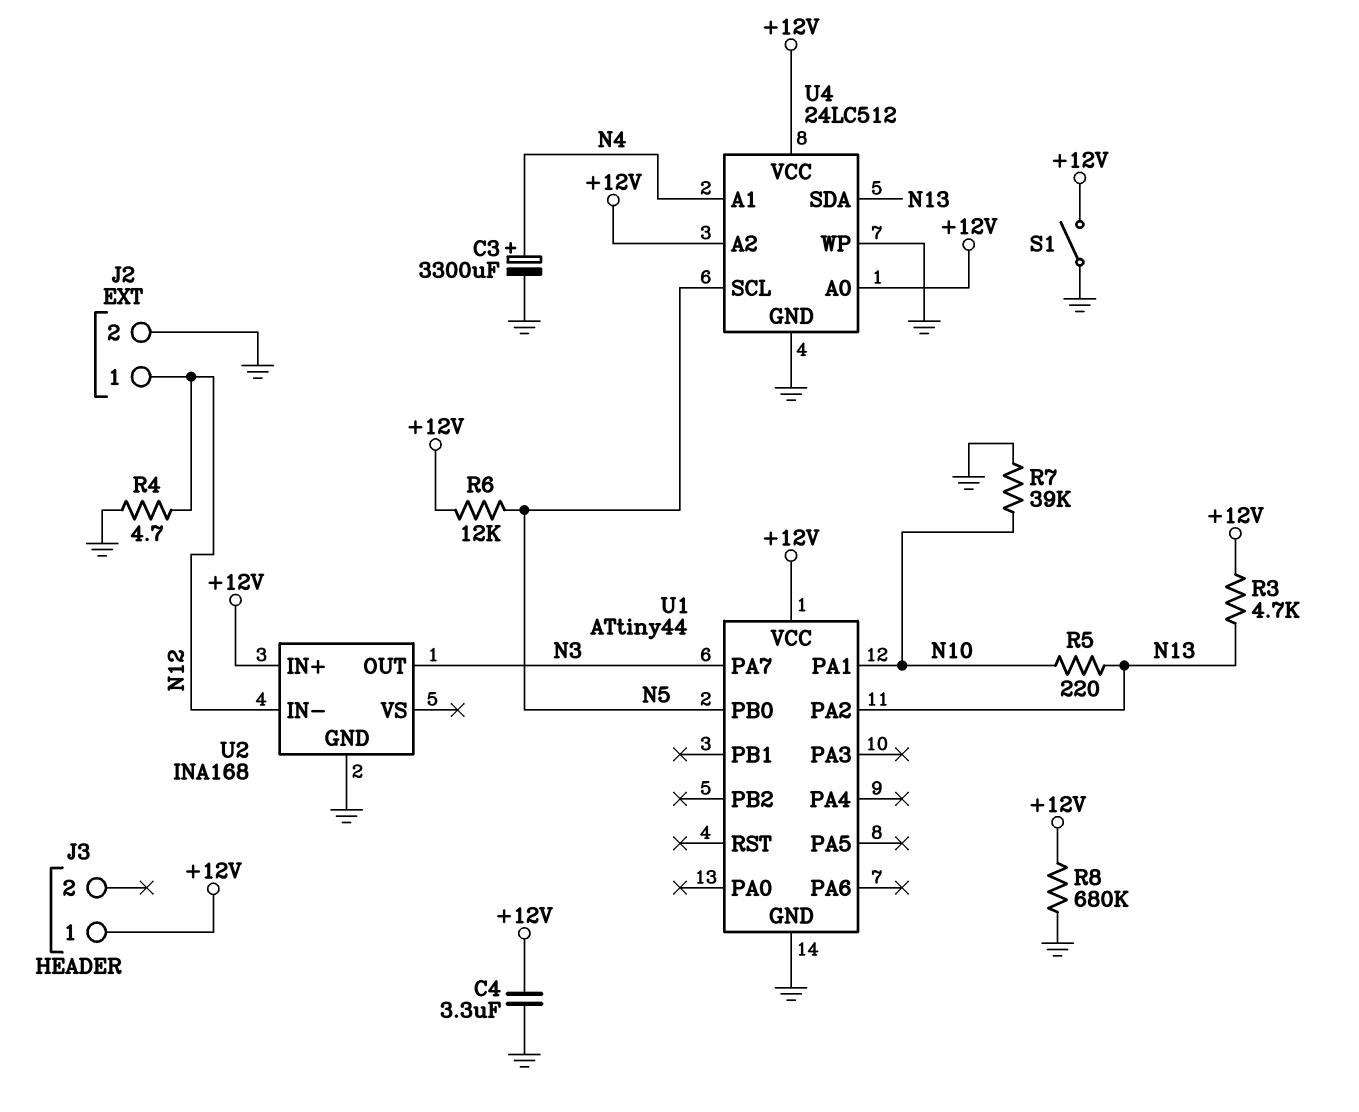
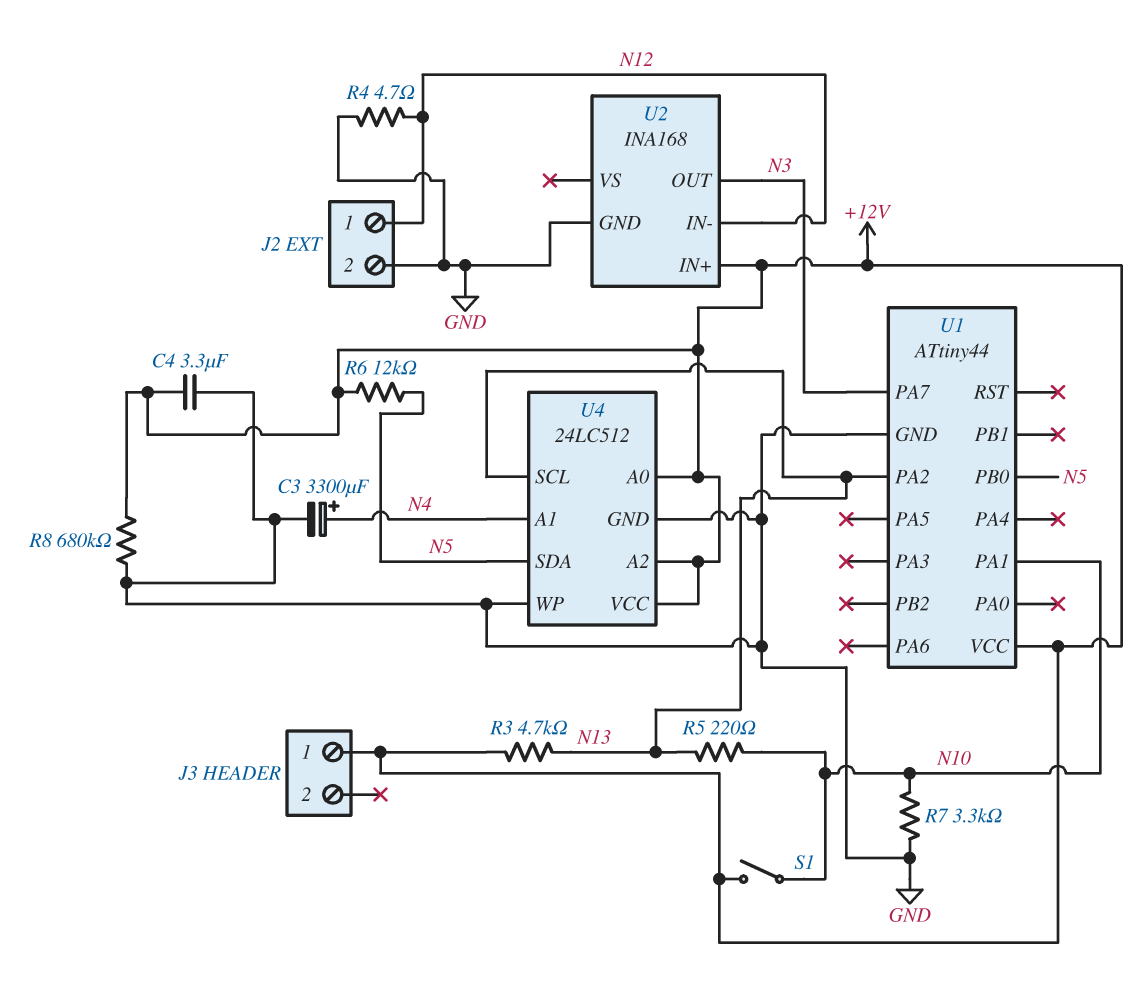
R7: 39k (GND, N10) -> 3.3k (GND, N10)
S1: switch (+12V, GND) -> switch (+12V, N10)
U4 pin SCL: N5 -> N13
U4 pin SDA: N13 -> N5

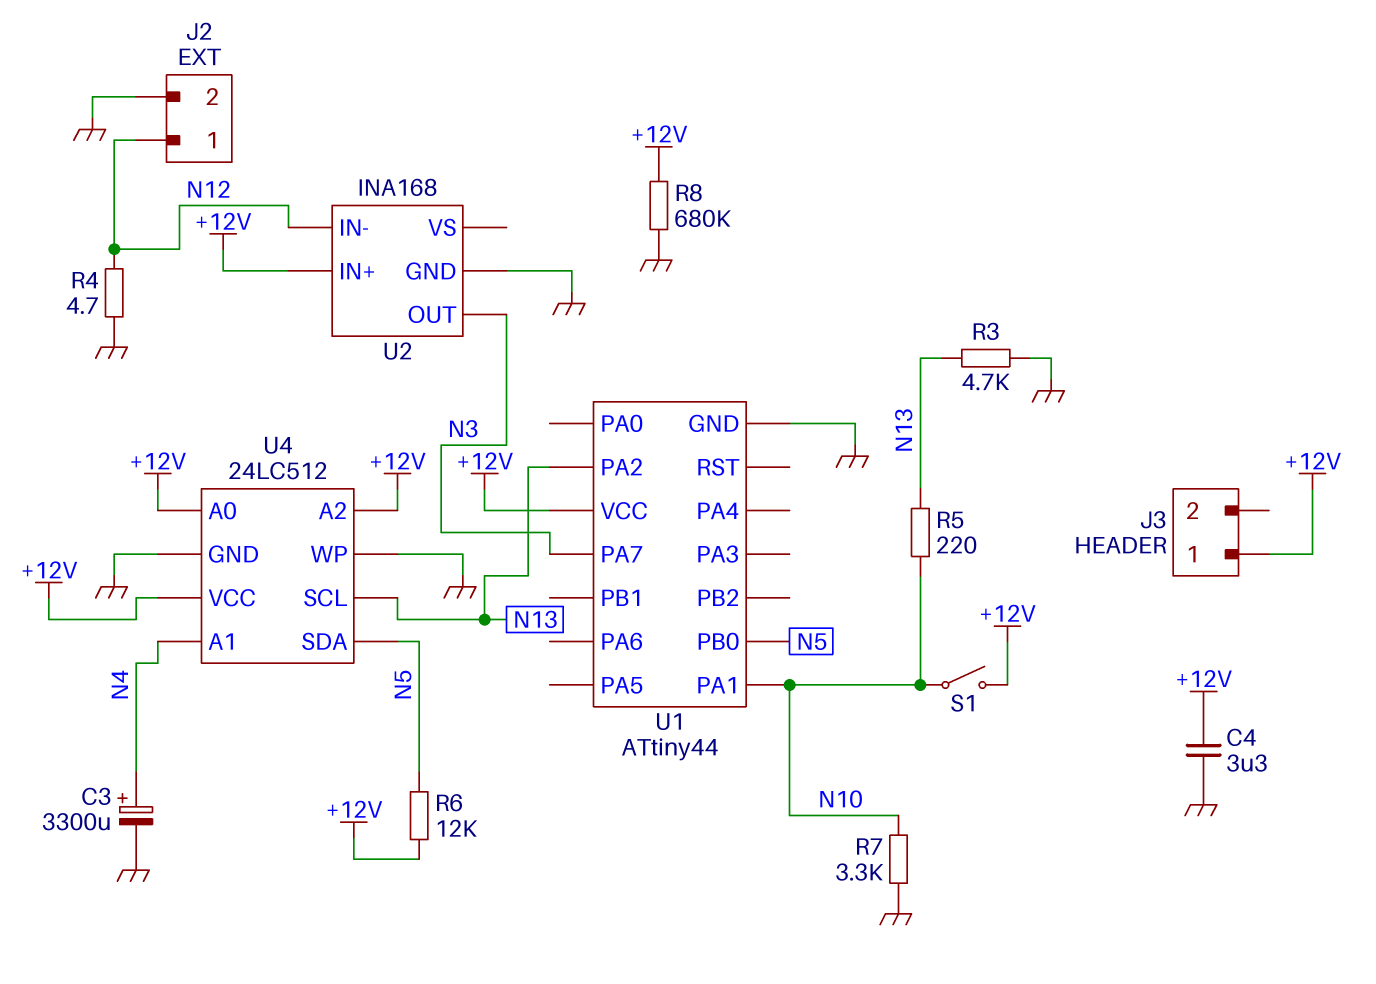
R3: 4.7k (+12V, N13) -> 4.7k (GND, N13)

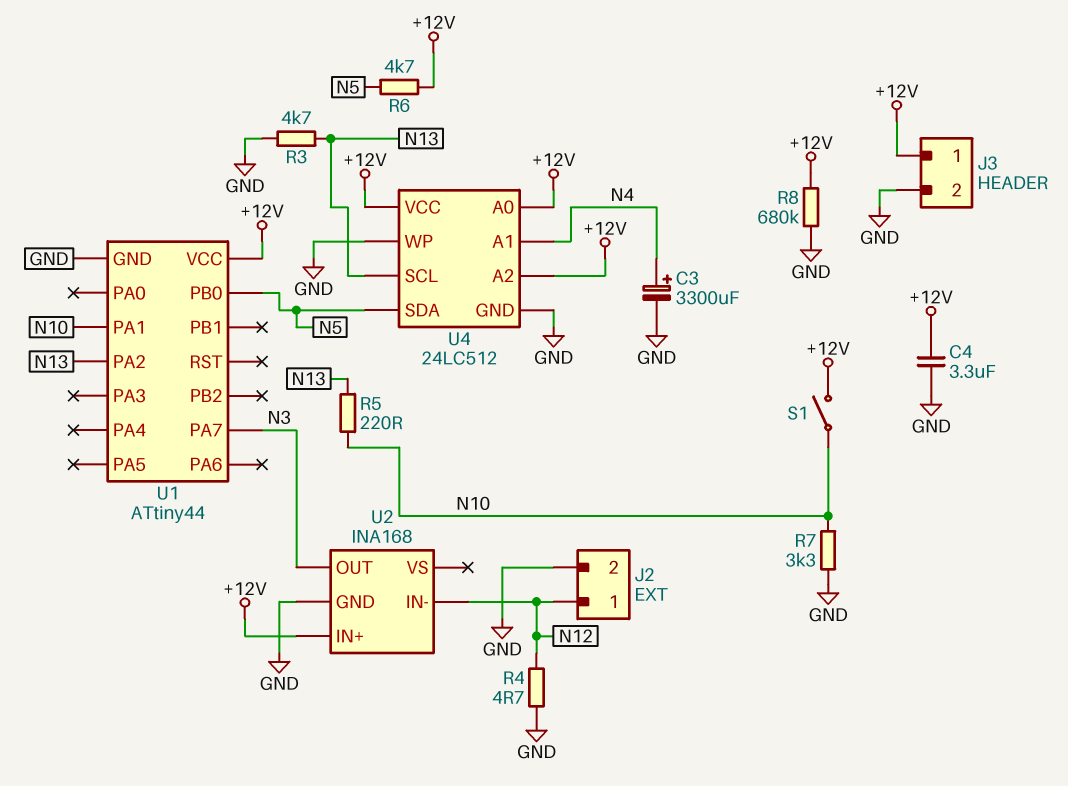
J3 pin 2: none -> GND
R6: 12k (+12V, N5) -> 4.7k (+12V, N5)

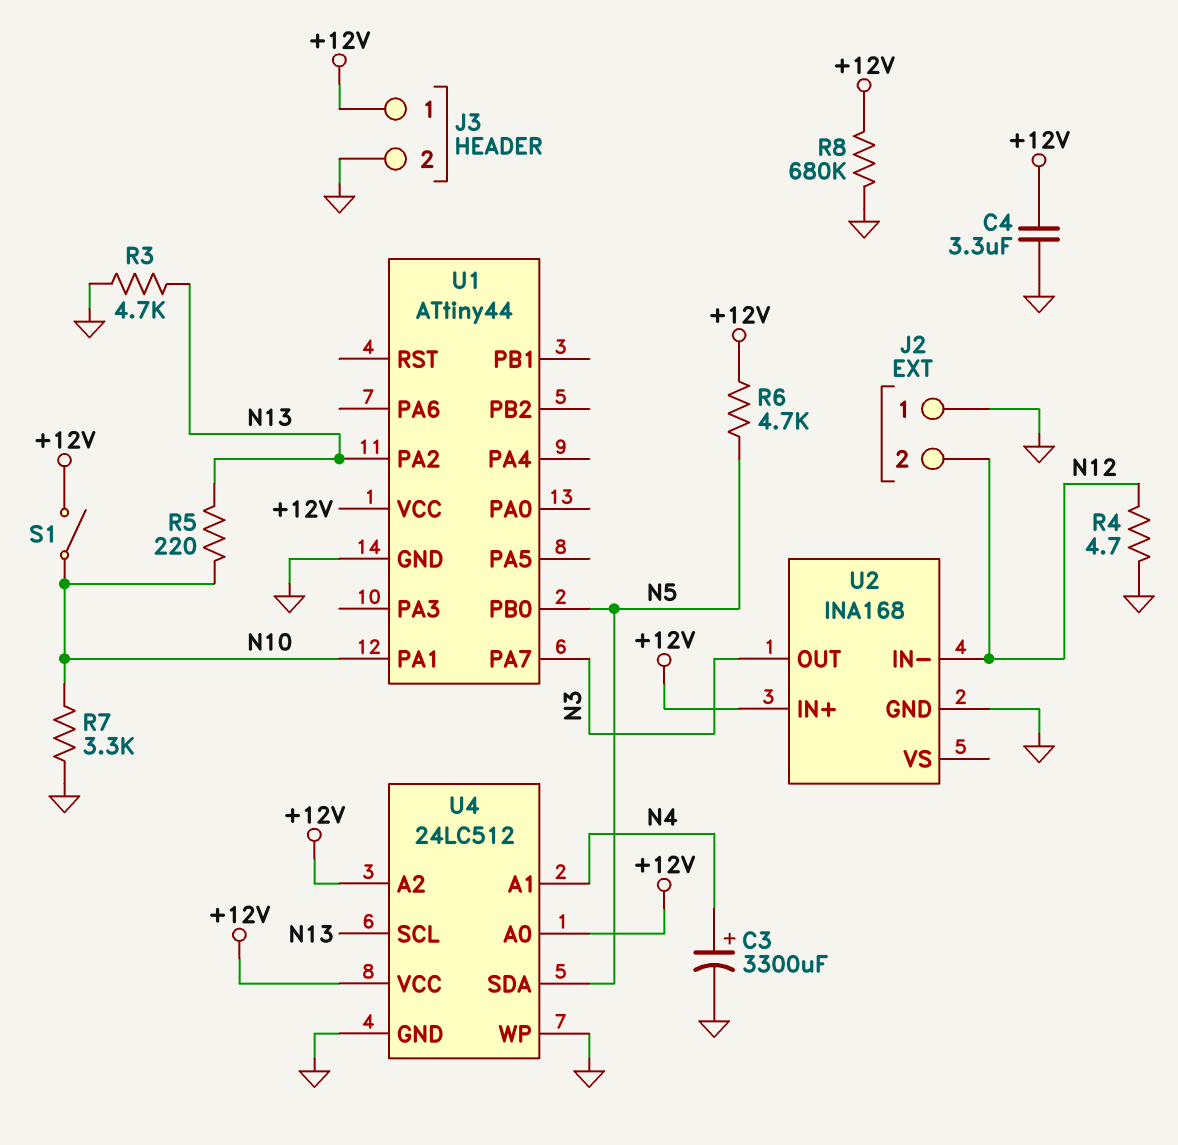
J2 pin 1: N12 -> GND
J2 pin 2: GND -> N12

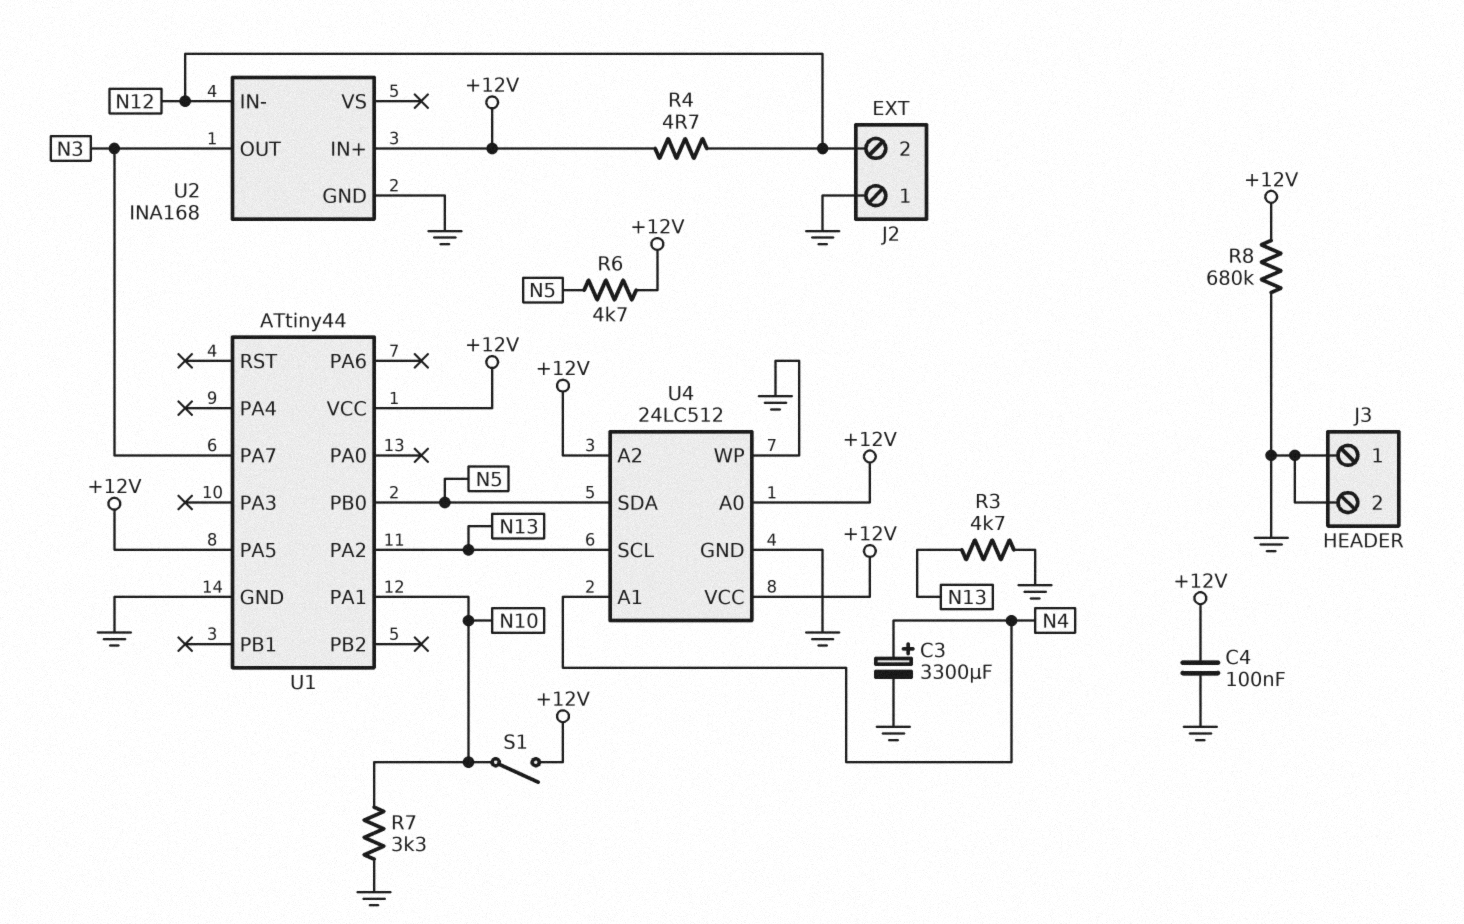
C4: 3.3uF (+12V, GND) -> 100nF (+12V, GND)
J3 pin 1: +12V -> GND
R4: 4.7 (GND, N12) -> 4.7 (+12V, N12)
R5: 220 (N10, N13) -> none
U1 pin PA5: none -> +12V

